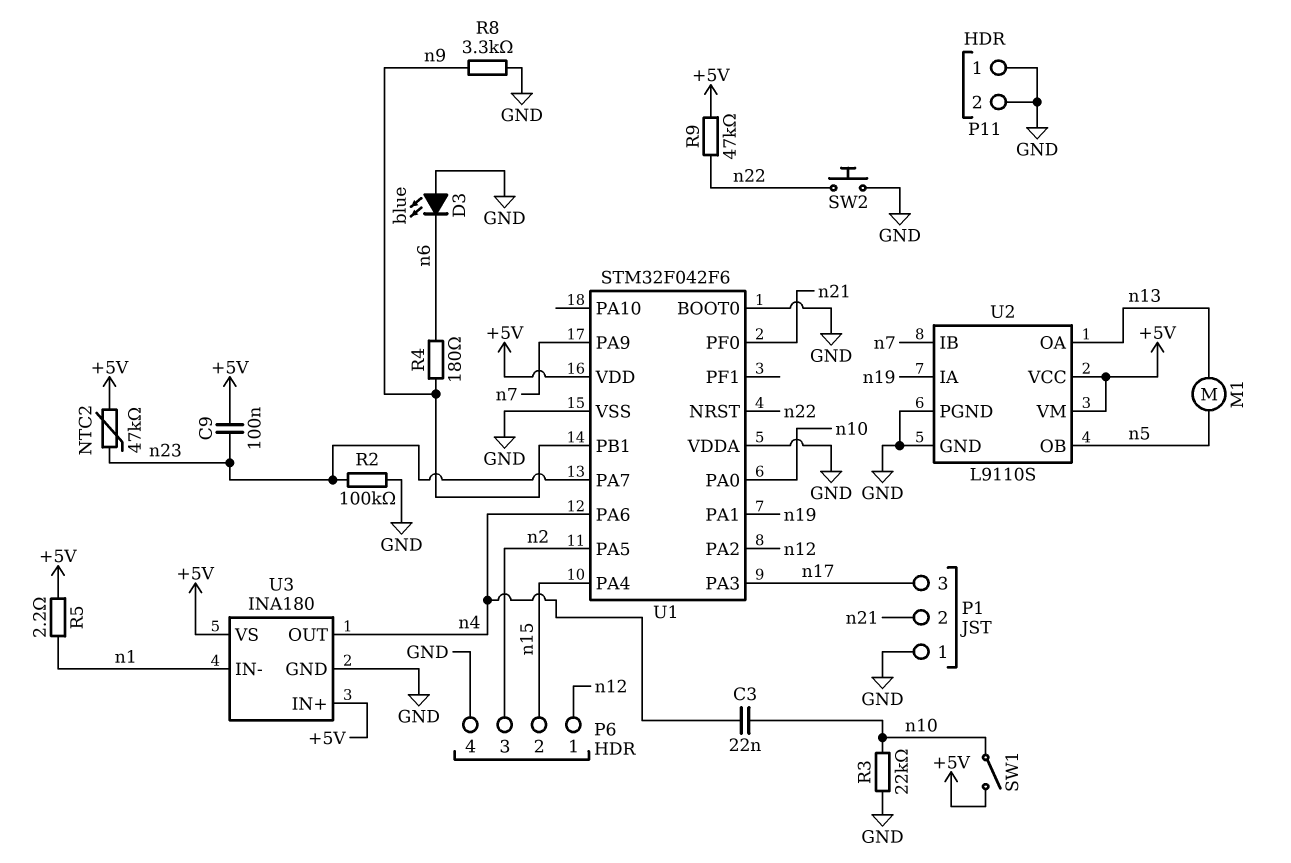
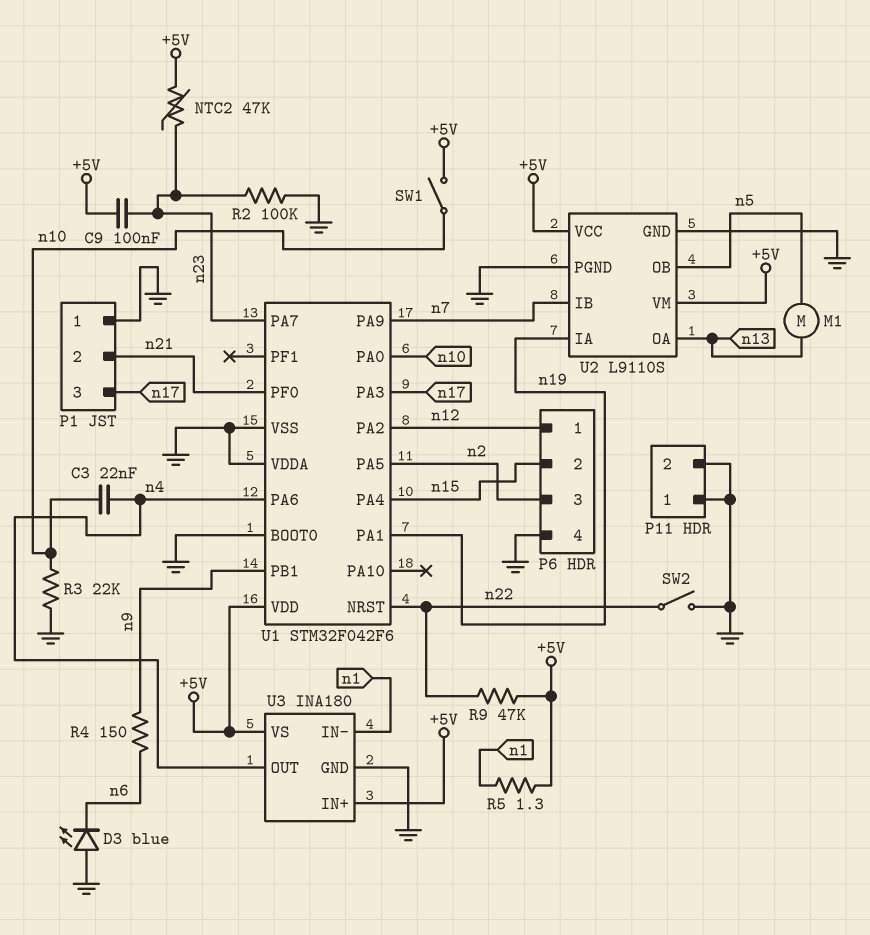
R4: 180 (n6, n9) -> 150 (n6, n9)
R5: 2.2 (+5V, n1) -> 1.3 (+5V, n1)
R8: 3.3k (GND, n9) -> none
SW2: button (GND, n22) -> switch (GND, n22)

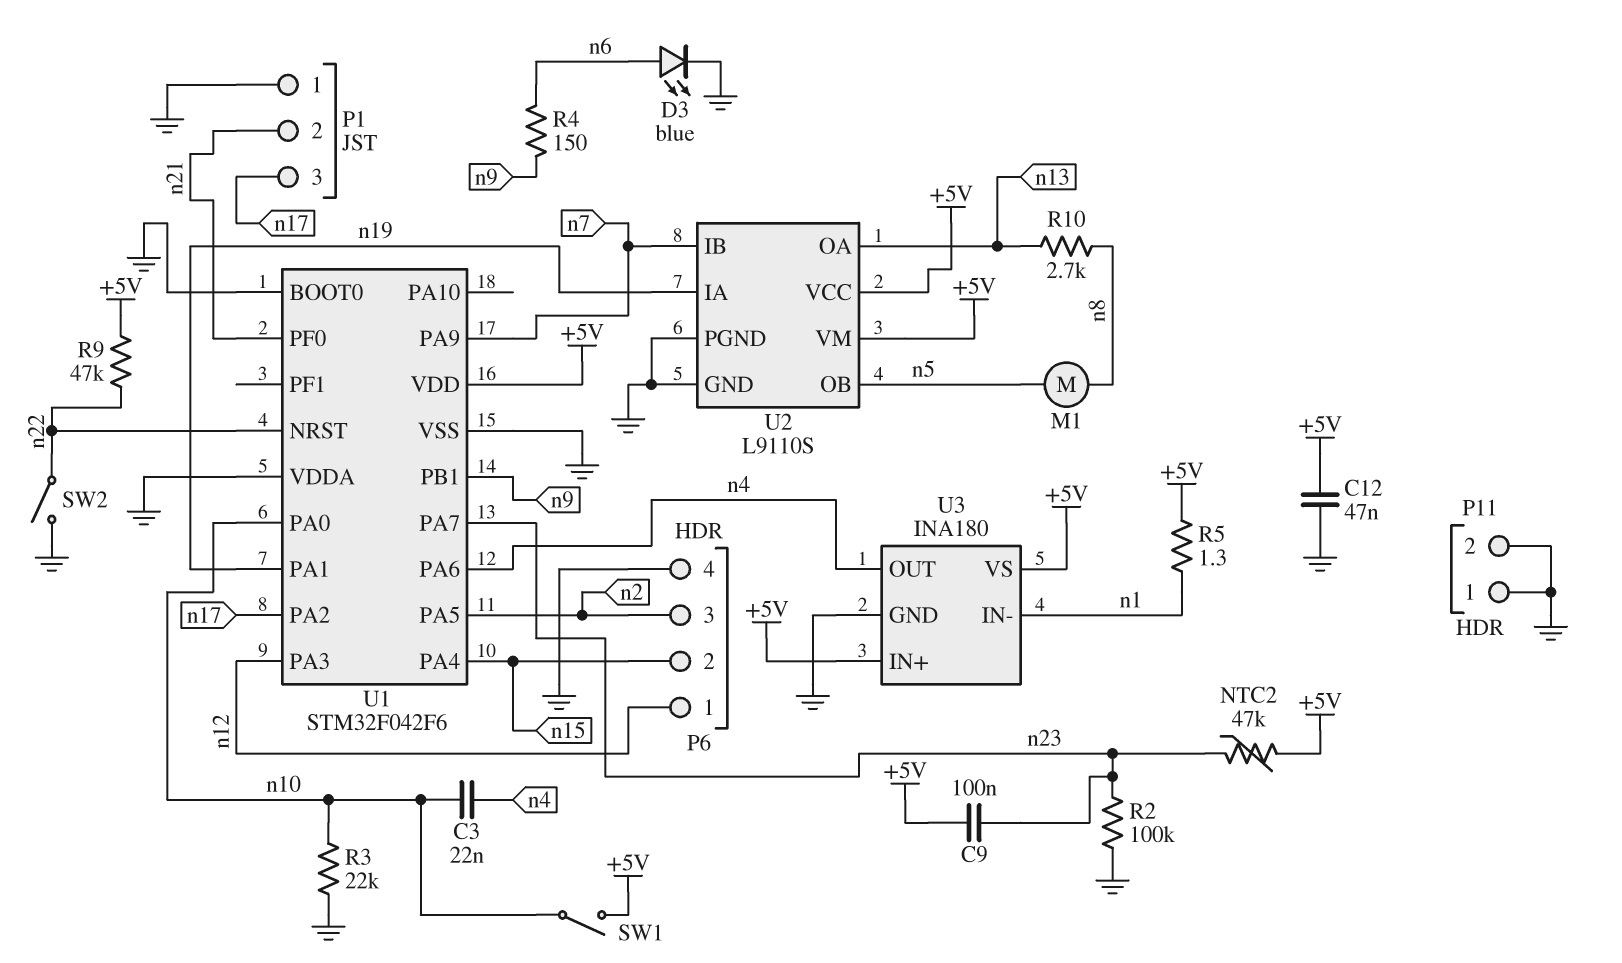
C12: none -> 47nF (+5V, GND)
D3: LED blue (A GND, K n6) -> LED blue (A n6, K GND)
M1: motor (n5, n13) -> motor (n5, n8)
R10: none -> 2.7k (n8, n13)
U1 pin PA2: n12 -> n17
U1 pin PA3: n17 -> n12

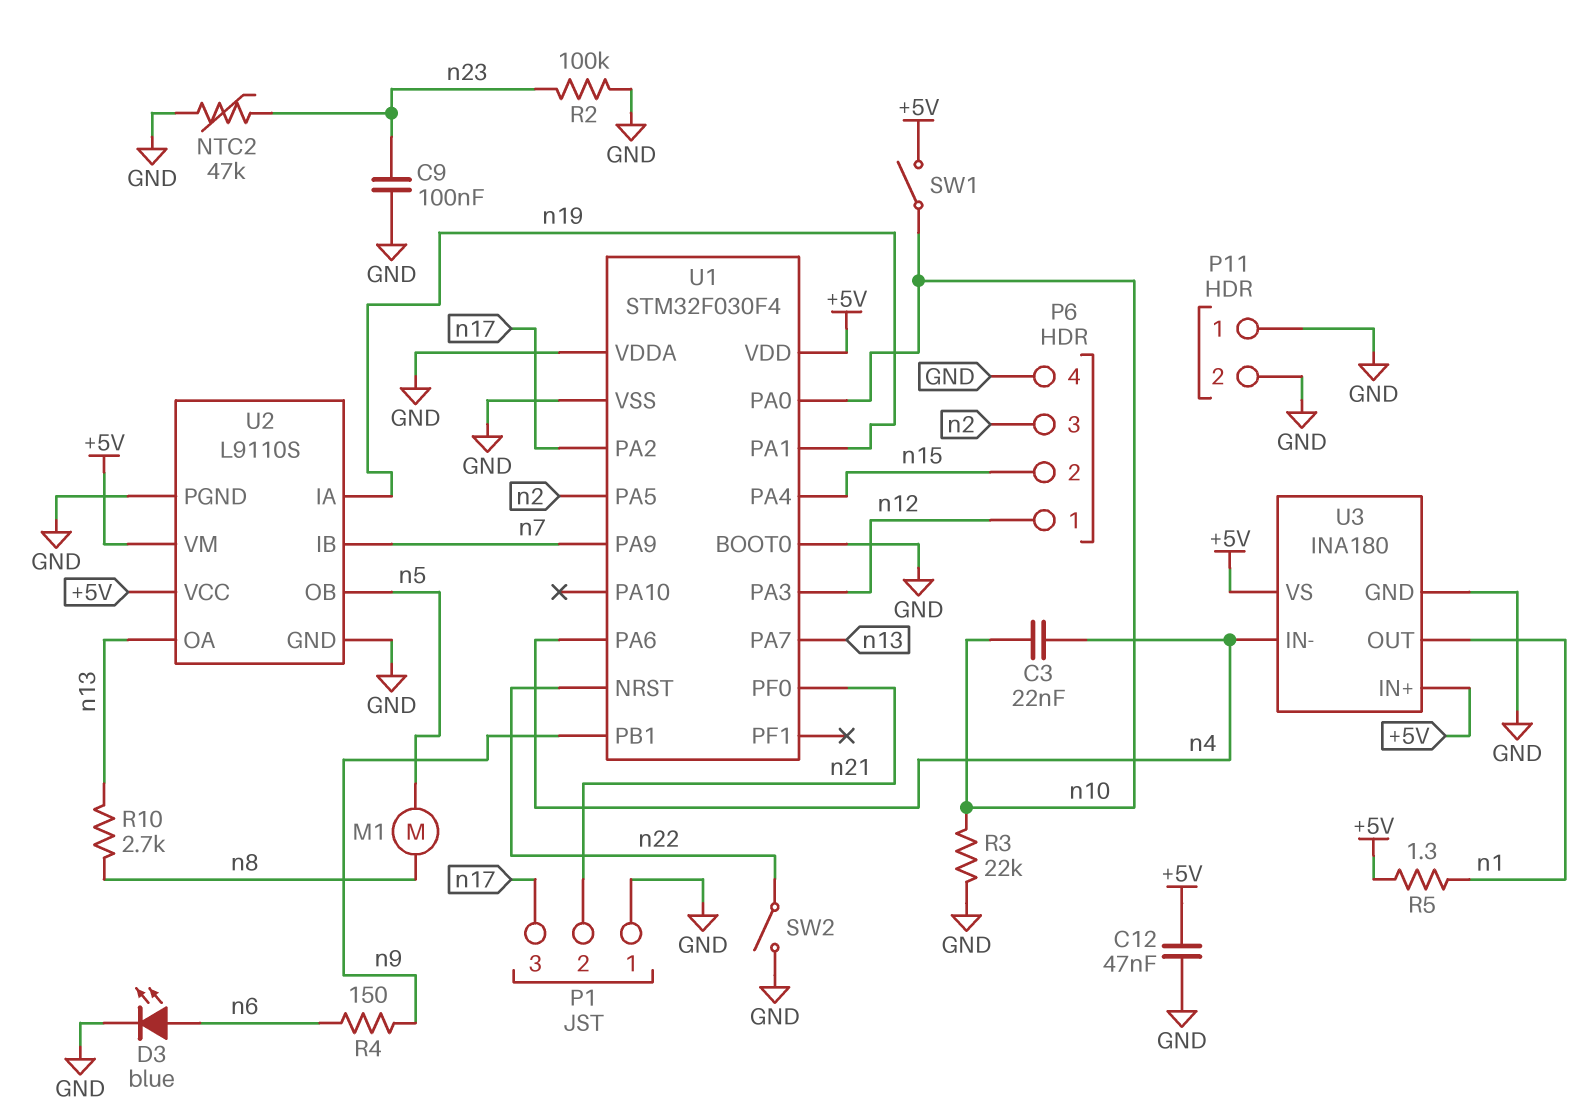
C9: 100nF (+5V, n23) -> 100nF (GND, n23)
NTC2: 47k (+5V, n23) -> 47k (GND, n23)
R9: 47k (+5V, n22) -> none
U1: STM32F042F6 -> STM32F030F4
U1 pin PA7: n23 -> n13
U3 pin IN-: n1 -> n4
U3 pin OUT: n4 -> n1

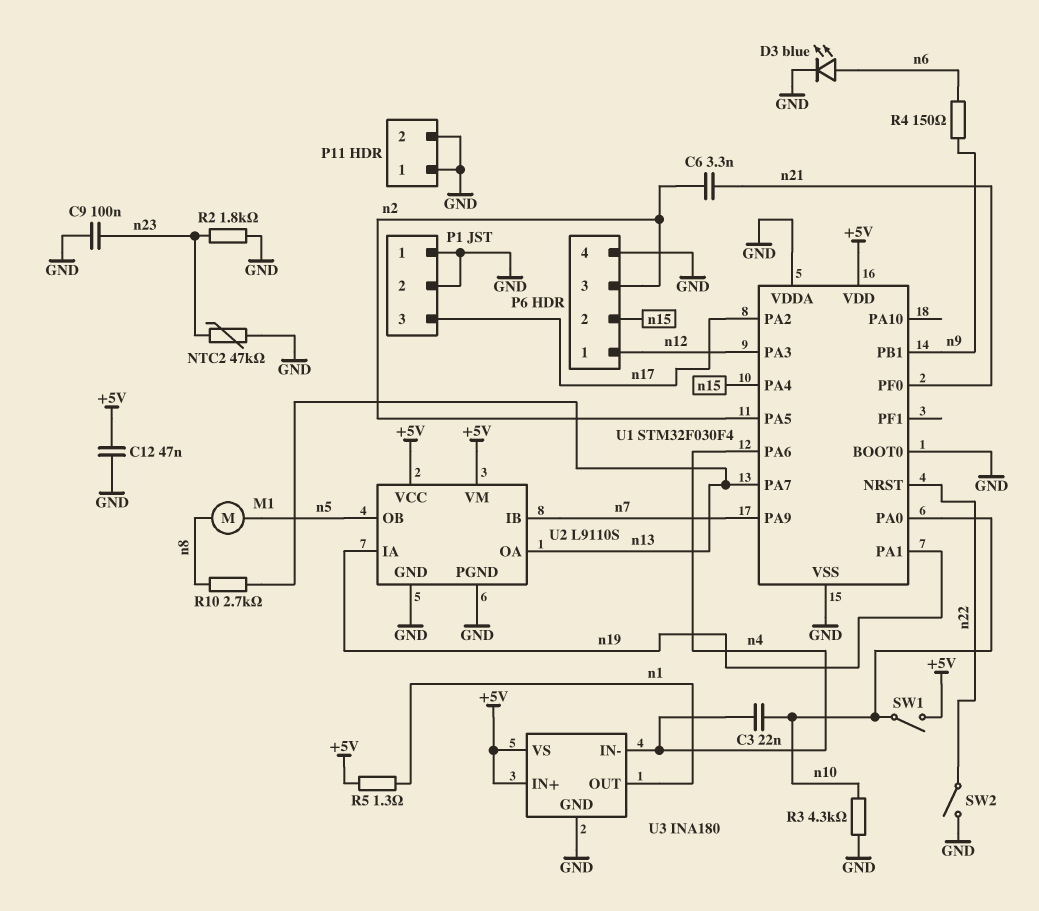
C6: none -> 3.3nF (n2, n21)
P1 pin 2: n21 -> GND
R2: 100k (GND, n23) -> 1.8k (GND, n23)
R3: 22k (GND, n10) -> 4.3k (GND, n10)

